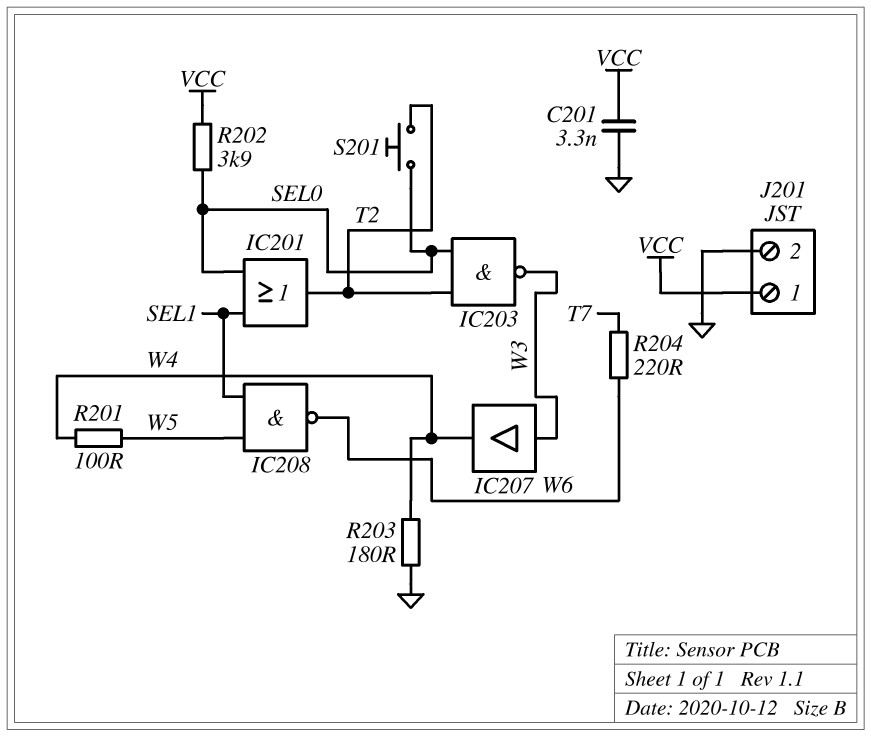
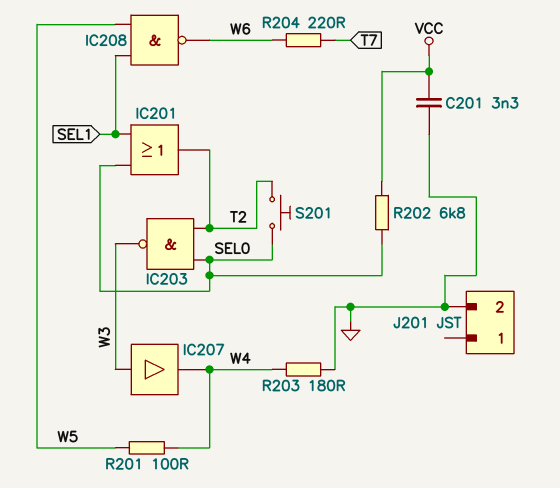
J201 pin 1: VCC -> none
R202: 3.9k (SEL0, VCC) -> 6.8k (SEL0, VCC)

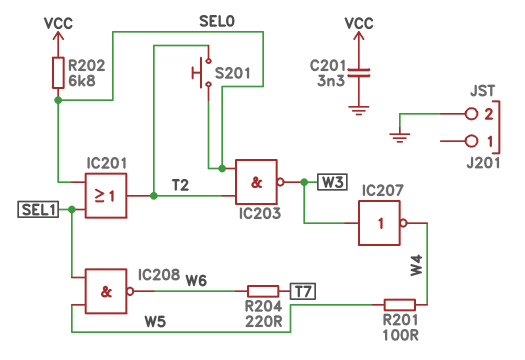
IC207: buffer (in W3, out W4) -> NOT (in W3, out W4)
R203: 180 (GND, W4) -> none

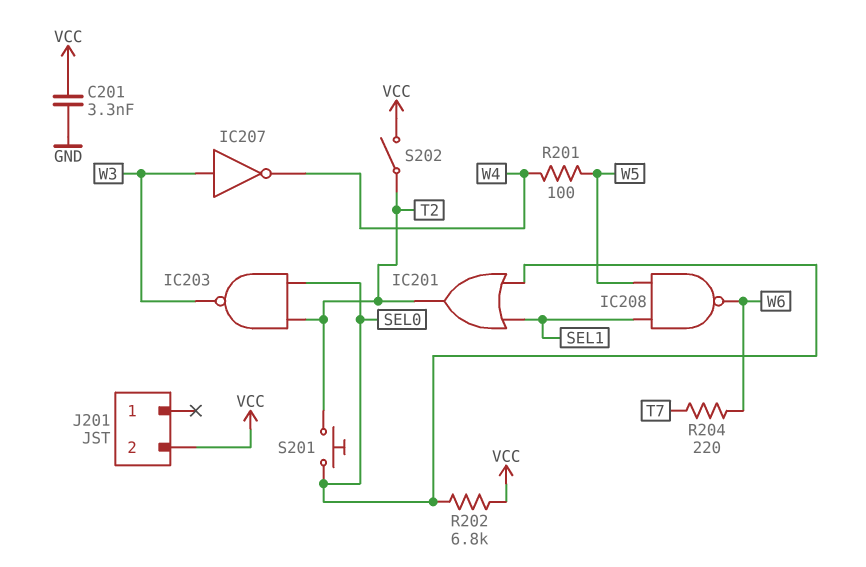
J201 pin 2: GND -> VCC
S202: none -> switch (T2, VCC)

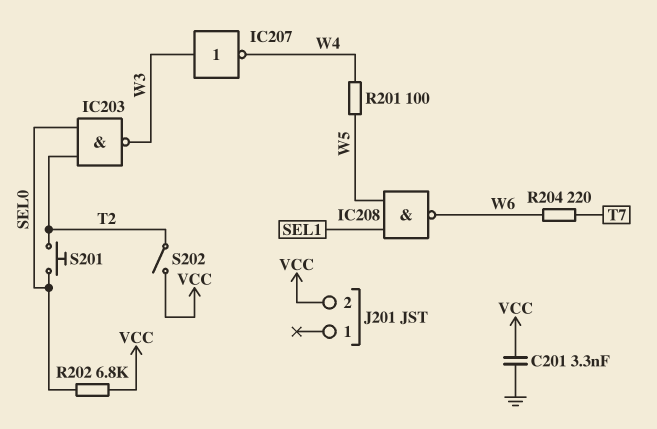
IC201: OR (in SEL0, in SEL1, out T2) -> none

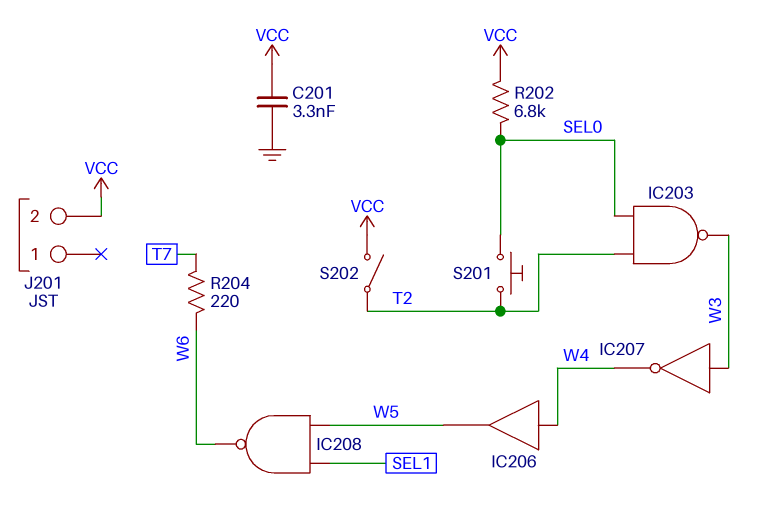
IC206: none -> buffer (in W4, out W5)
R201: 100 (W4, W5) -> none

